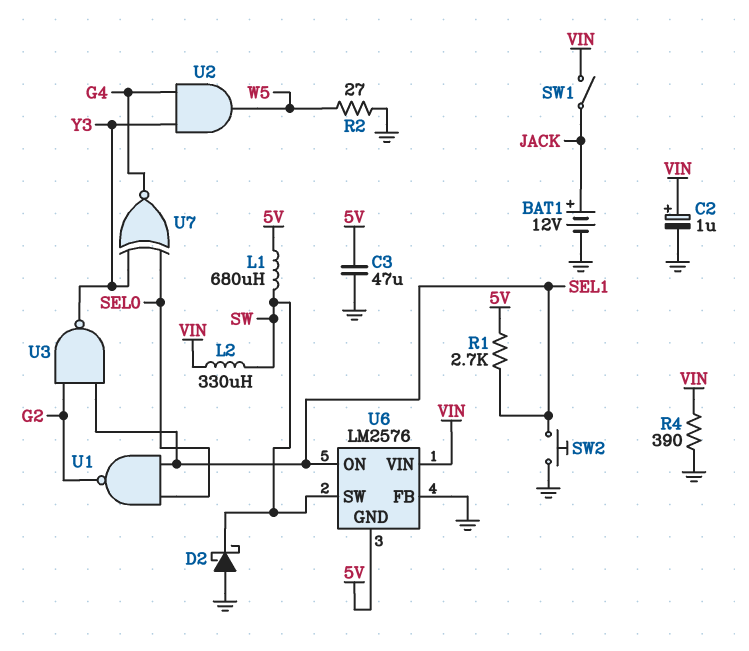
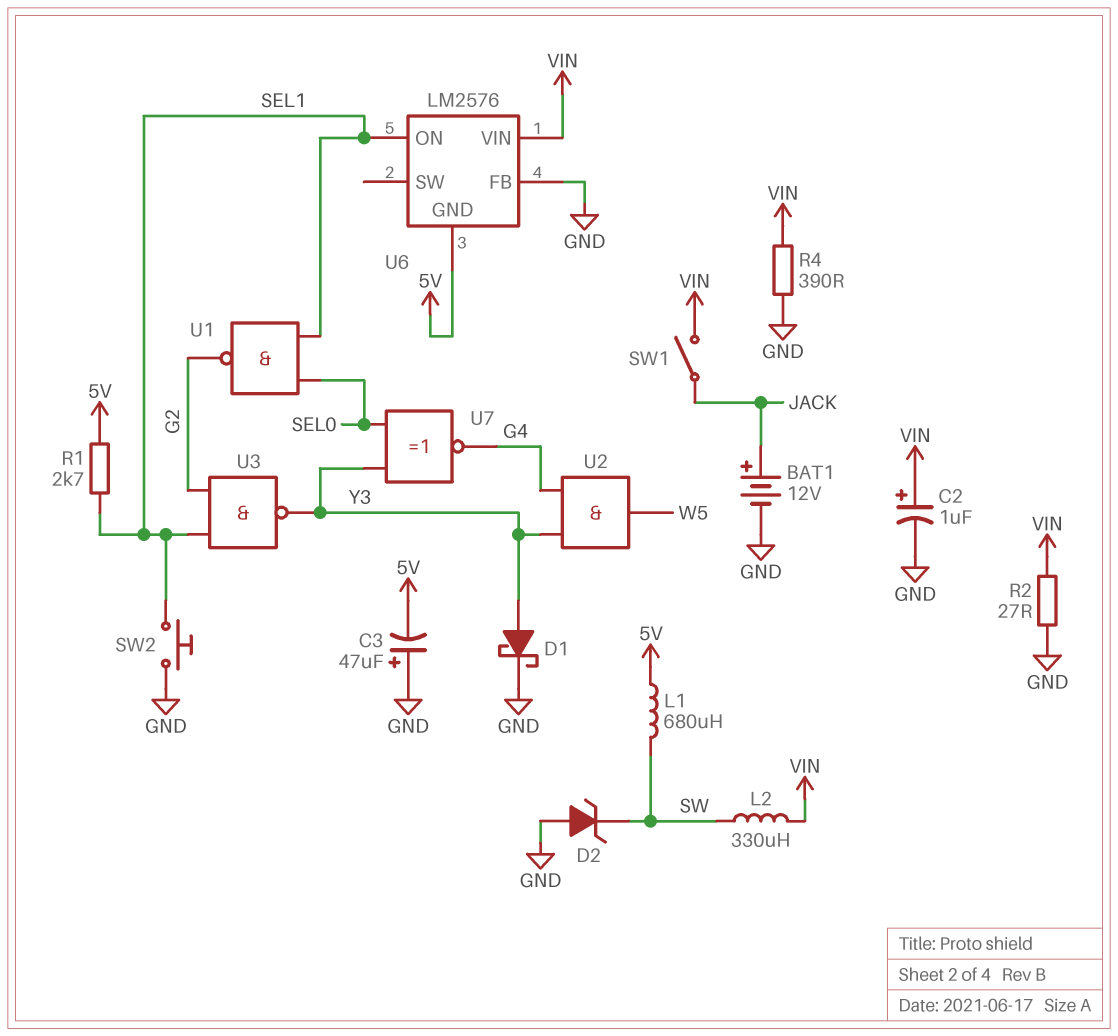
C3: 47uF (5V, GND) -> 47uF (plus GND, minus 5V)
D1: none -> schottky (A Y3, K GND)
D2: schottky (A GND, K SW) -> zener (A GND, K SW)
R2: 27 (GND, W5) -> 27 (GND, VIN)
U6 pin SW: SW -> none

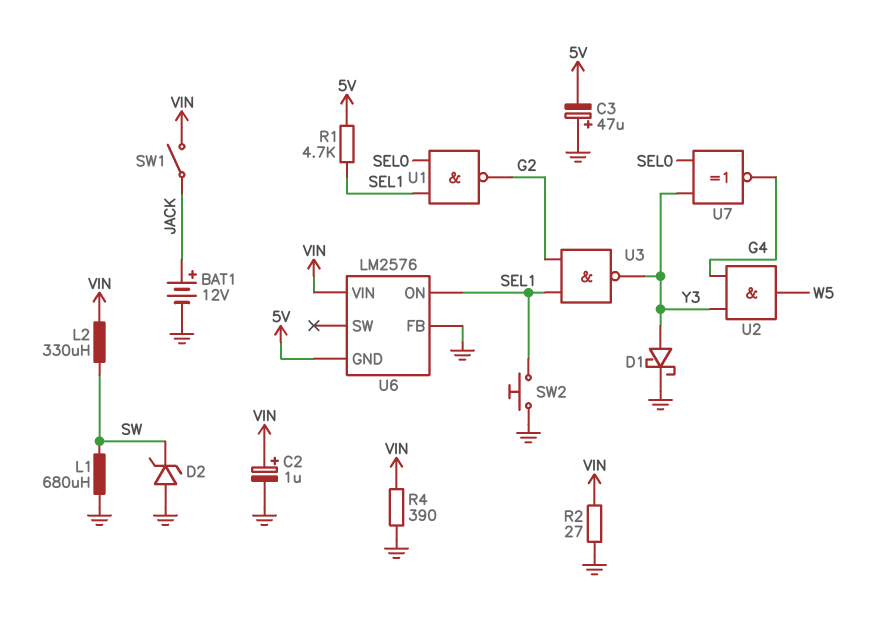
L1: 680uH (5V, SW) -> 680uH (GND, SW)
R1: 2.7k (5V, SEL1) -> 4.7k (5V, SEL1)

